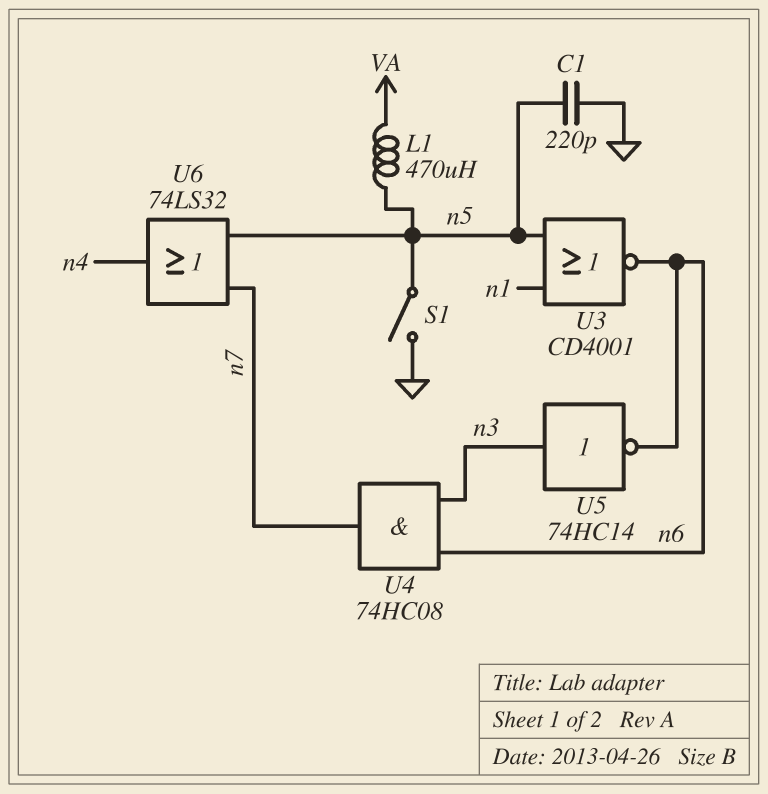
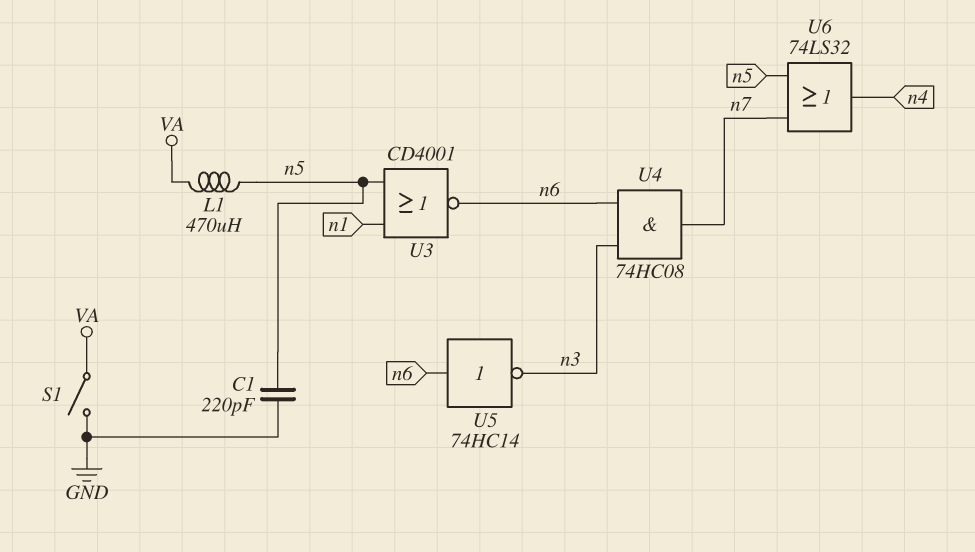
S1: switch (GND, n5) -> switch (GND, VA)
U5: NOT 74HC14 (in n3, out n6) -> NOT 74HC14 (in n6, out n3)

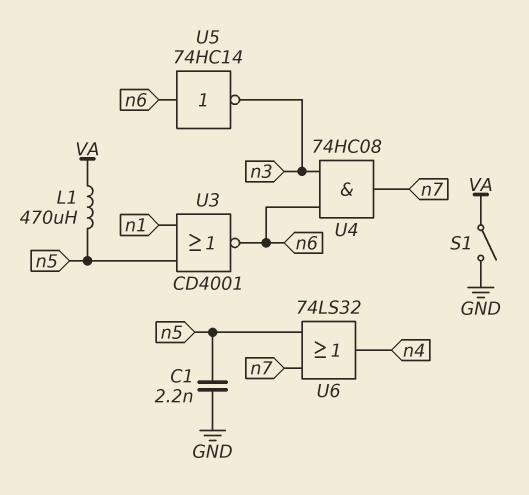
C1: 220pF (GND, n5) -> 2.2nF (GND, n5)

